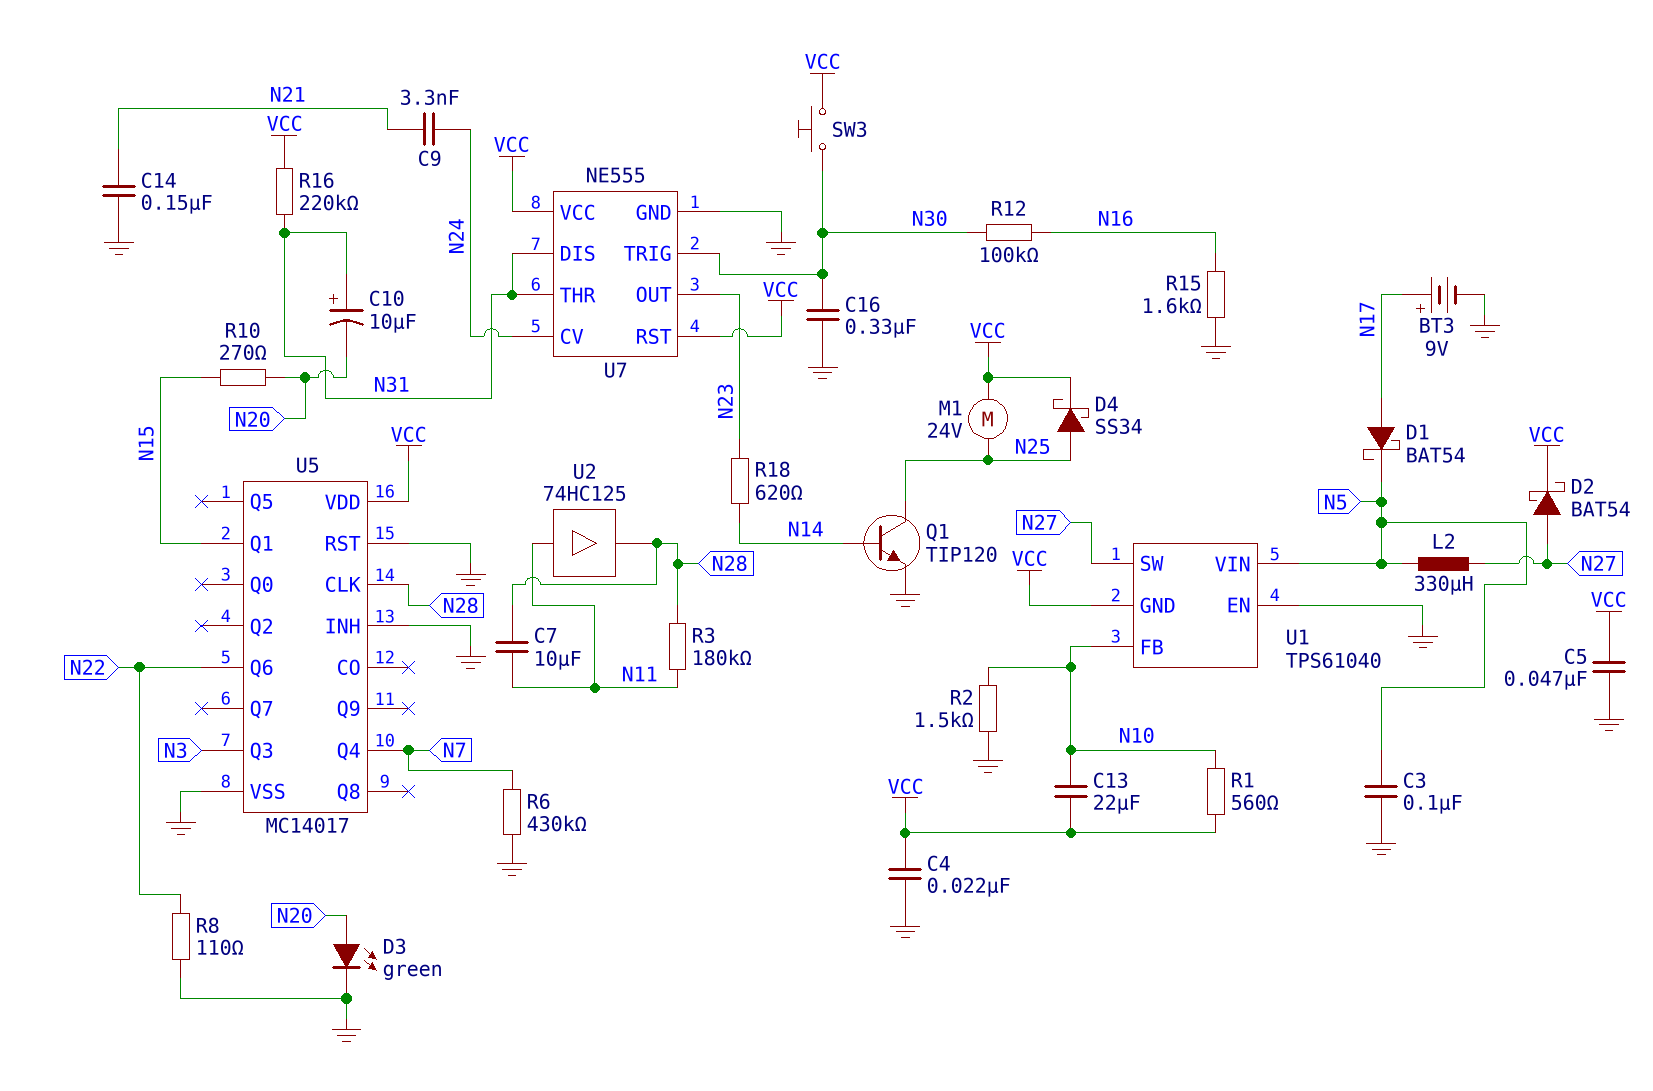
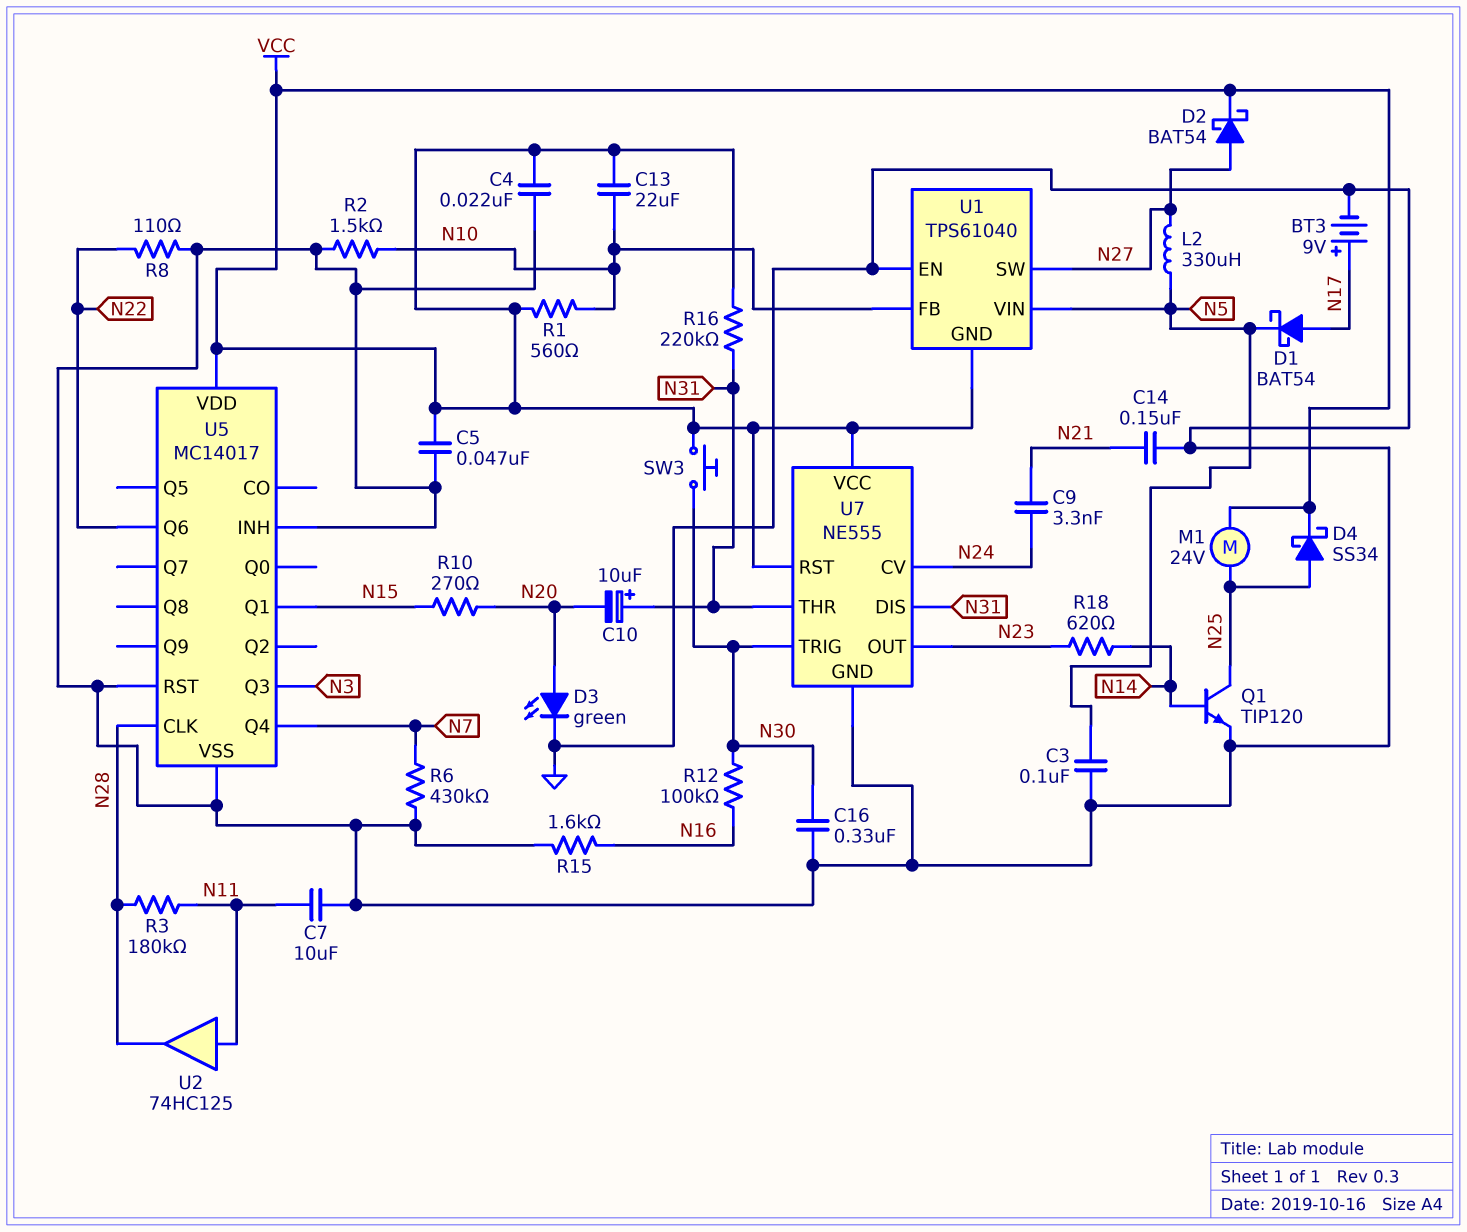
C7: 10uF (N11, N28) -> 10uF (GND, N11)

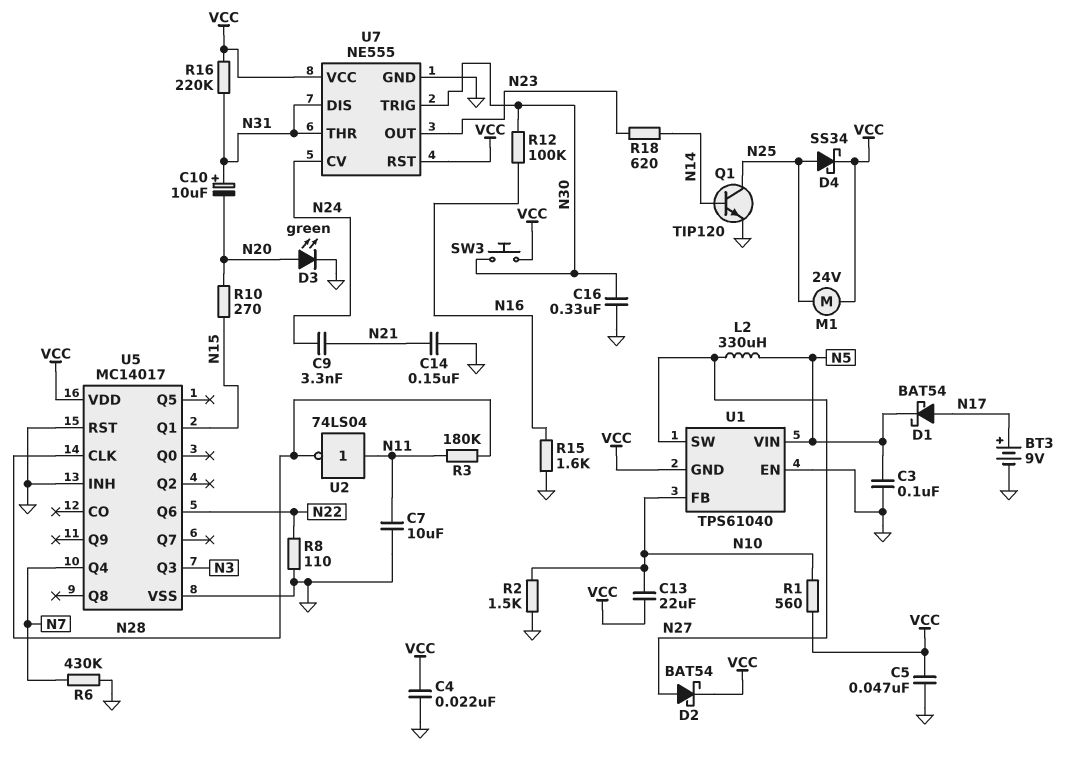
U2: buffer 74HC125 (in N11, out N28) -> NOT 74LS04 (in N11, out N28)

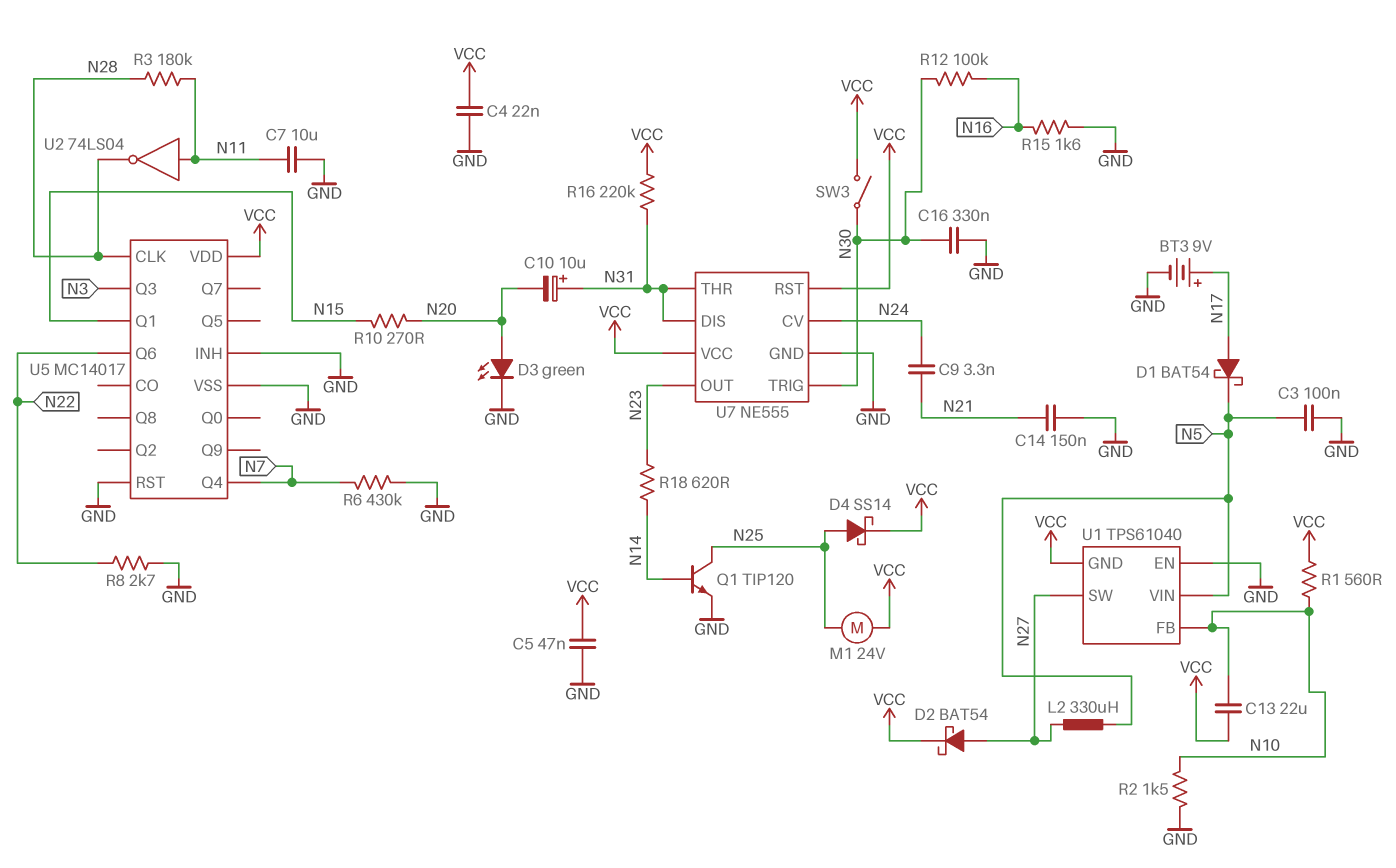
D4: schottky SS34 (A N25, K VCC) -> schottky SS14 (A N25, K VCC)
R8: 110 (GND, N22) -> 2.7k (GND, N22)
SW3: button (N30, VCC) -> switch (N30, VCC)

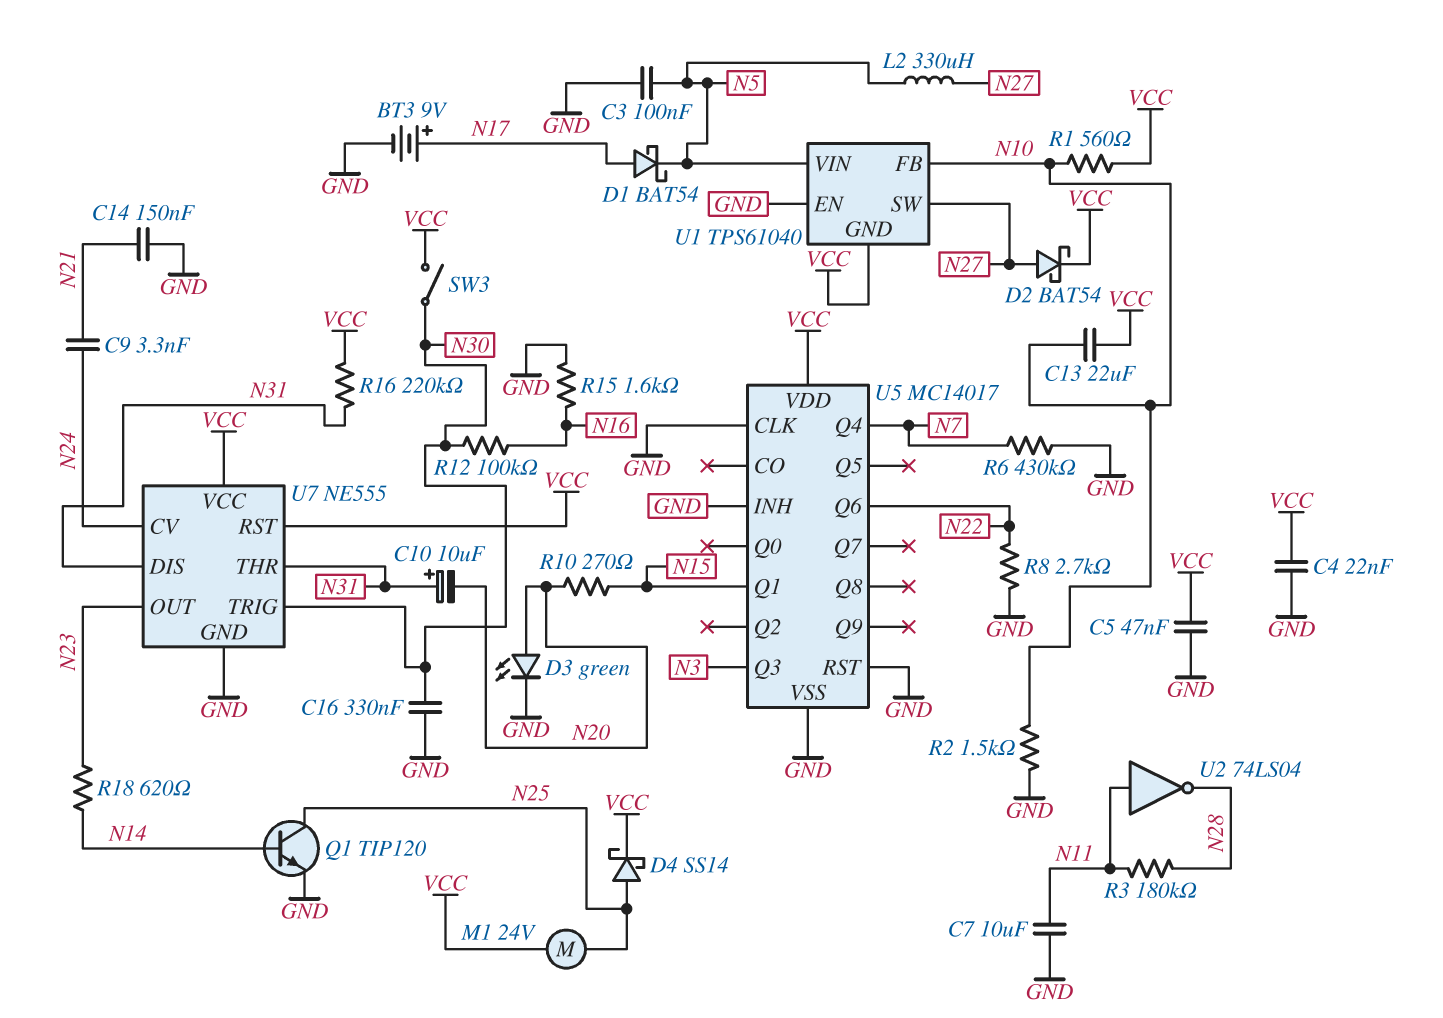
U5 pin CLK: N28 -> GND

